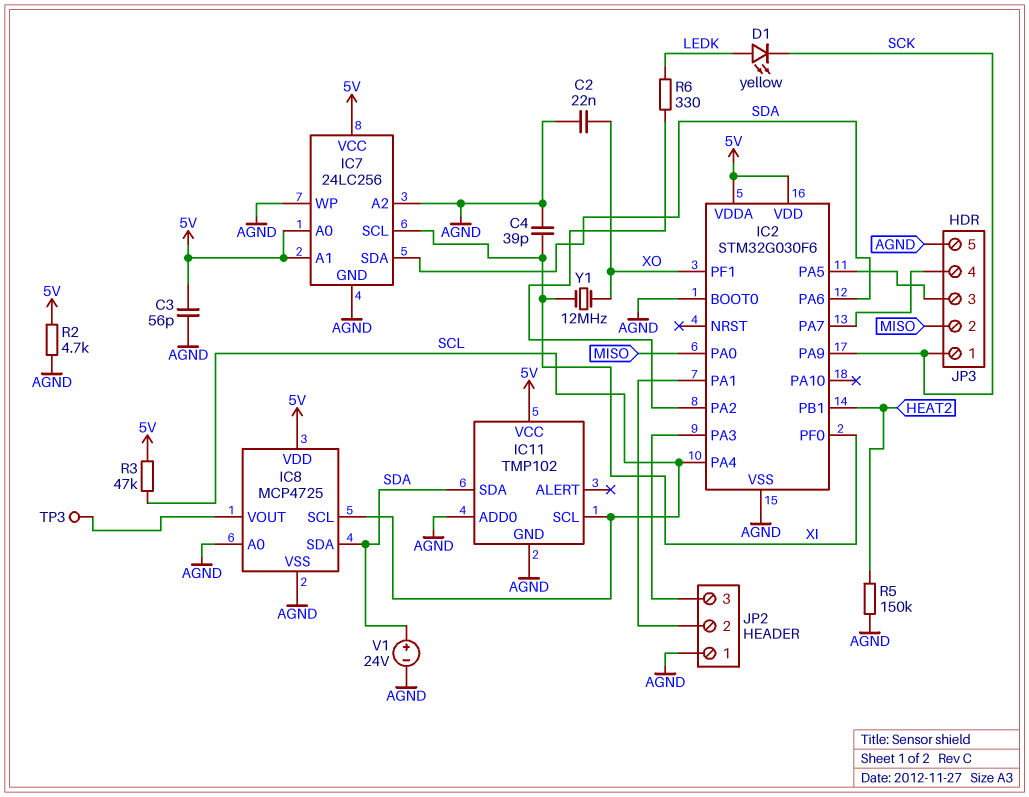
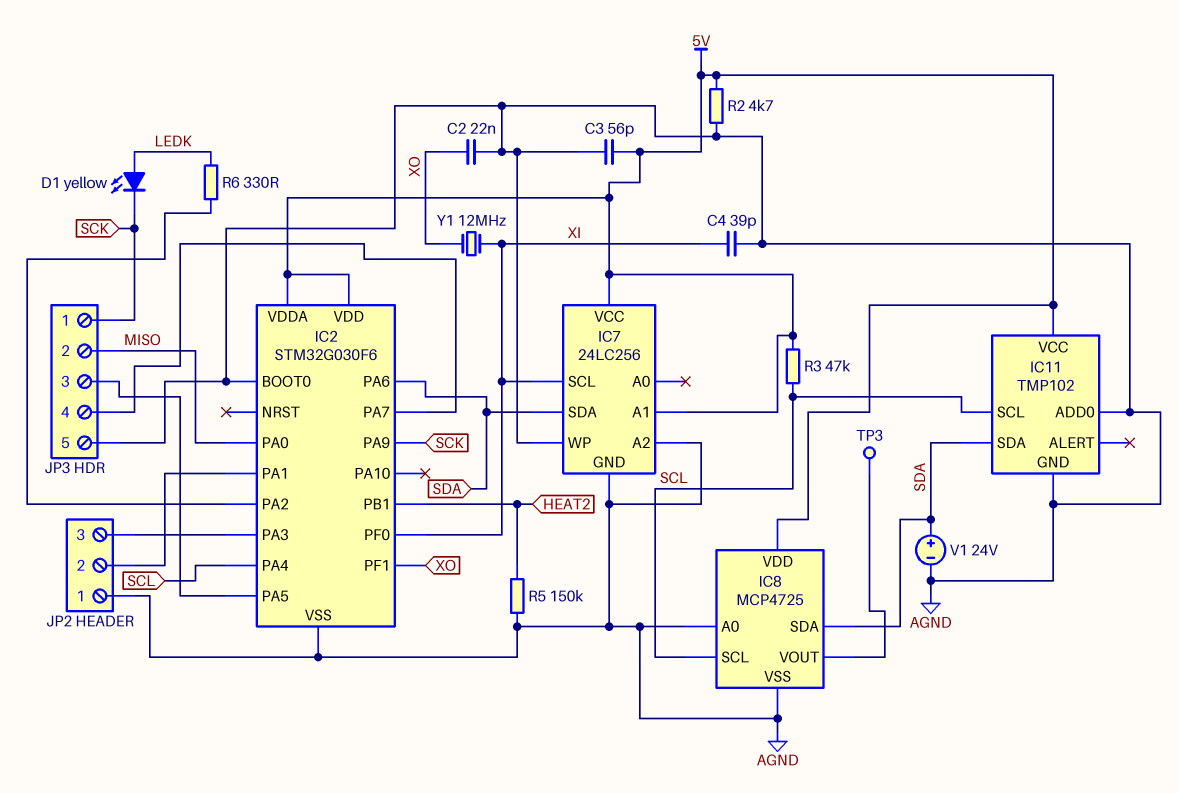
IC7 pin A0: 5V -> none

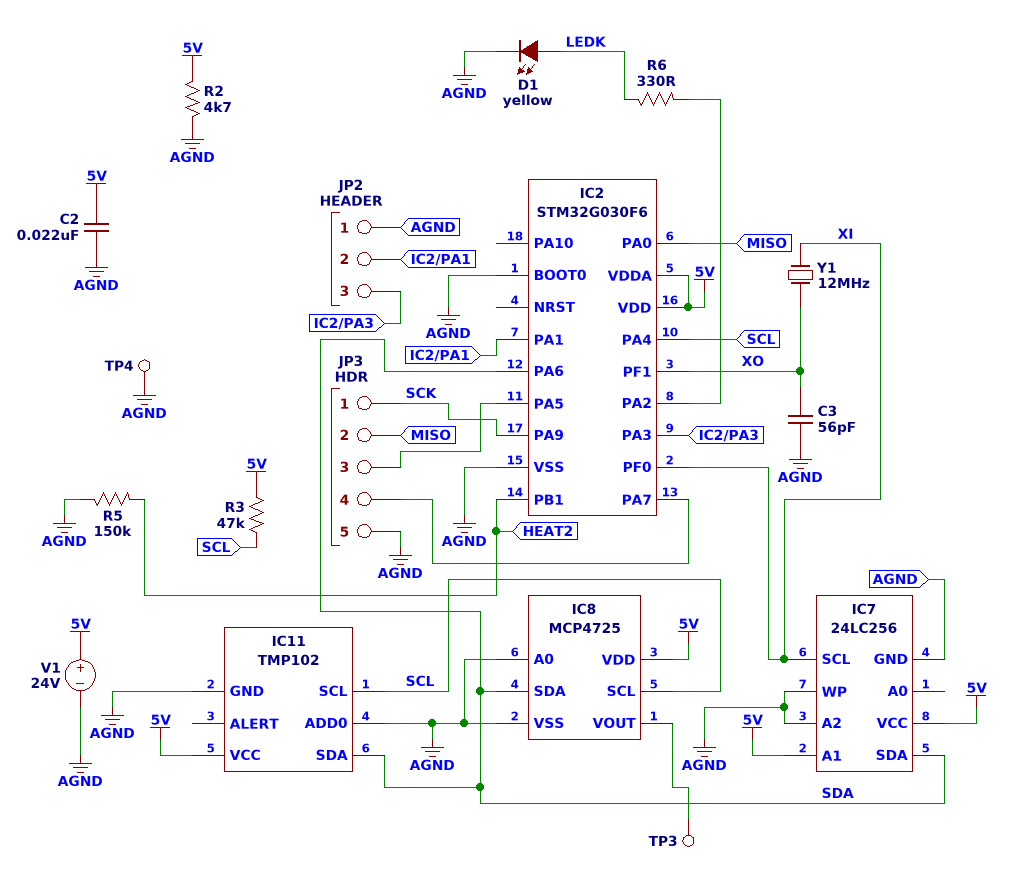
C2: 22nF (AGND, XO) -> 22nF (5V, AGND)
C3: 56pF (5V, AGND) -> 56pF (AGND, XO)
C4: 39pF (AGND, XI) -> none
D1: LED yellow (A LEDK, K SCK) -> LED yellow (A LEDK, K AGND)
TP4: none -> test point (AGND)
V1: 24V (plus SDA, minus AGND) -> 24V (plus 5V, minus AGND)

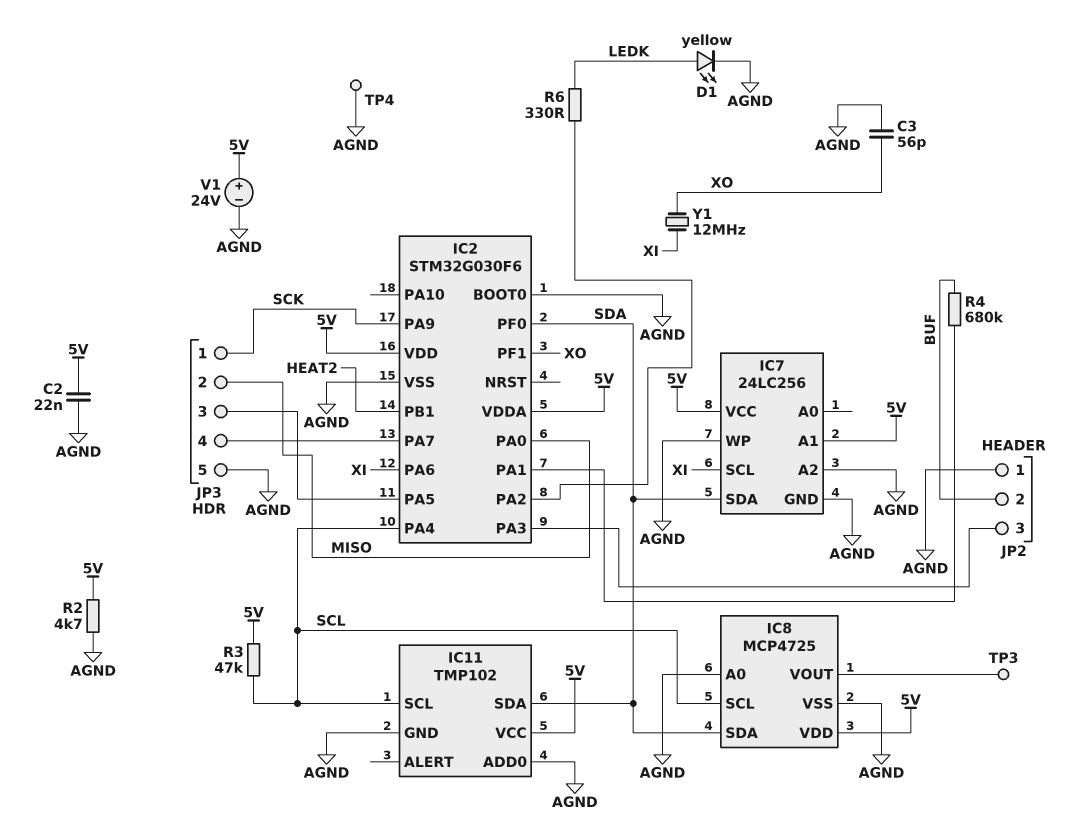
IC2 pin PA6: SDA -> XI
IC2 pin PF0: XI -> SDA
JP2 pin 2: IC2/PA1 -> BUF
R4: none -> 680k (BUF, IC2/PA1)
R5: 150k (AGND, HEAT2) -> none

